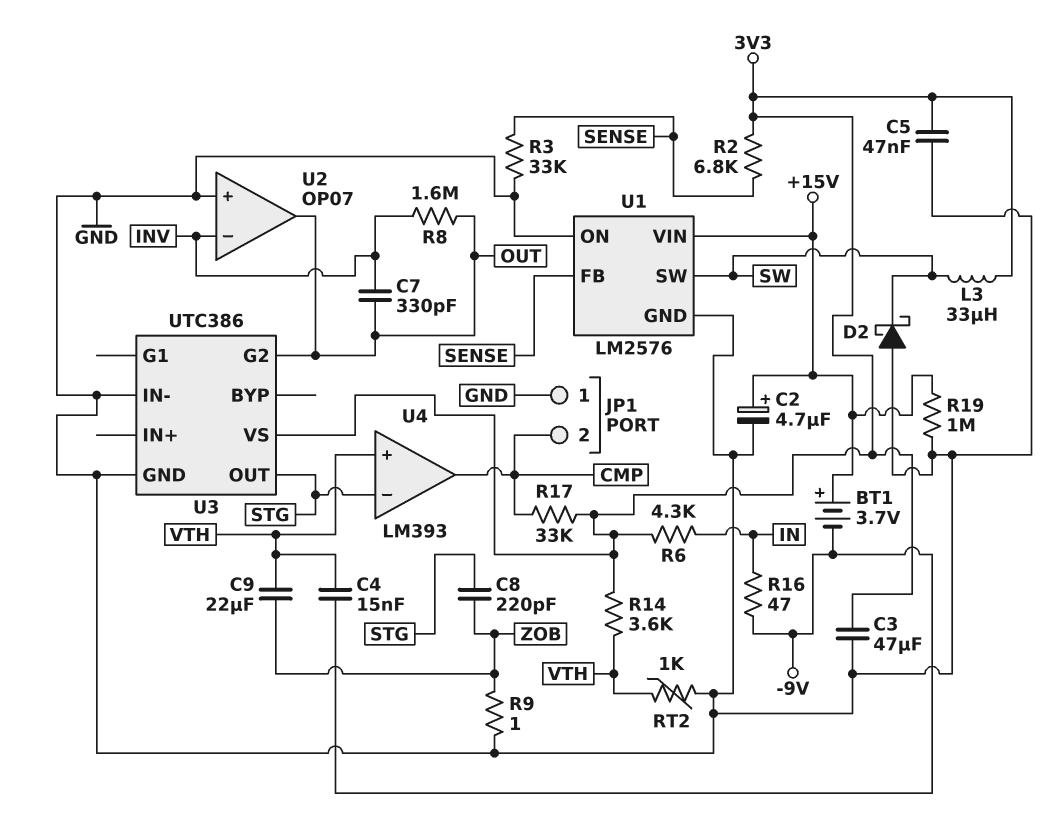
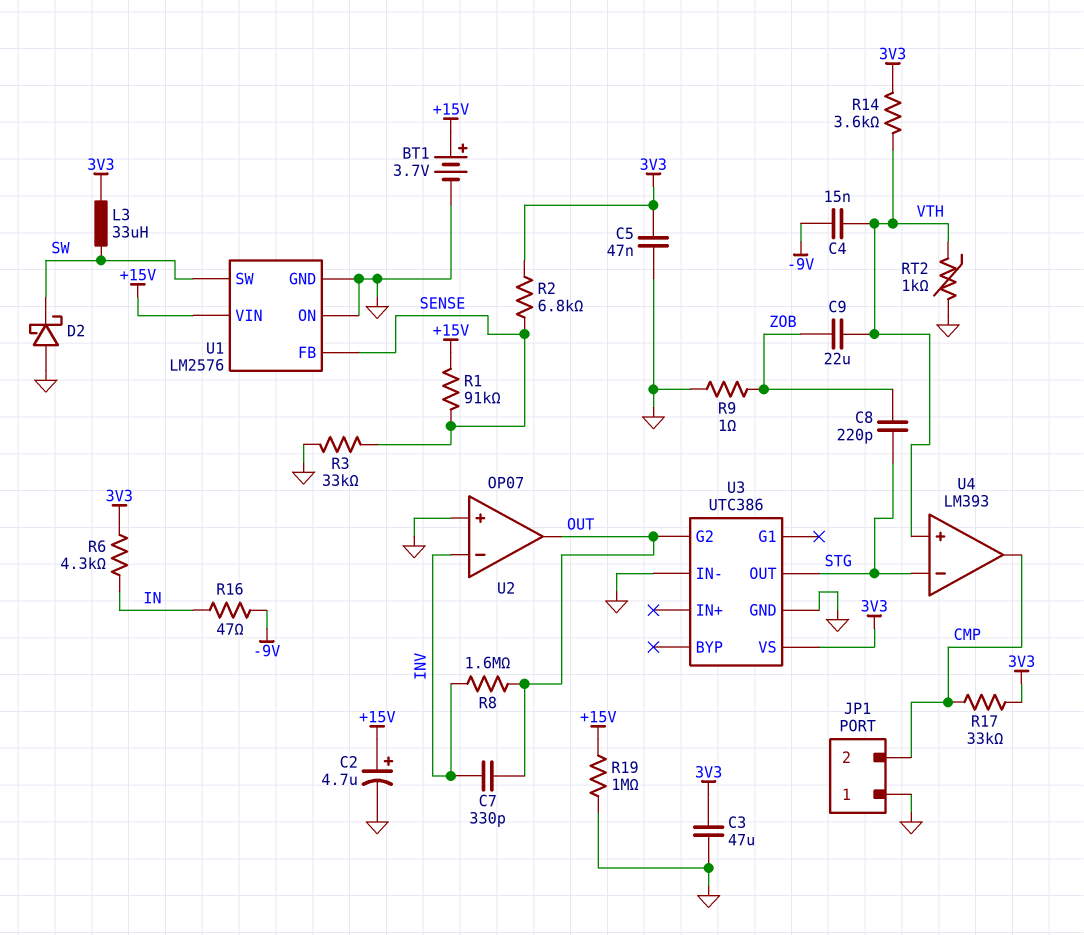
BT1: 3.7V (plus +15V, minus -9V) -> 3.7V (plus +15V, minus GND)
R1: none -> 91k (+15V, SENSE)

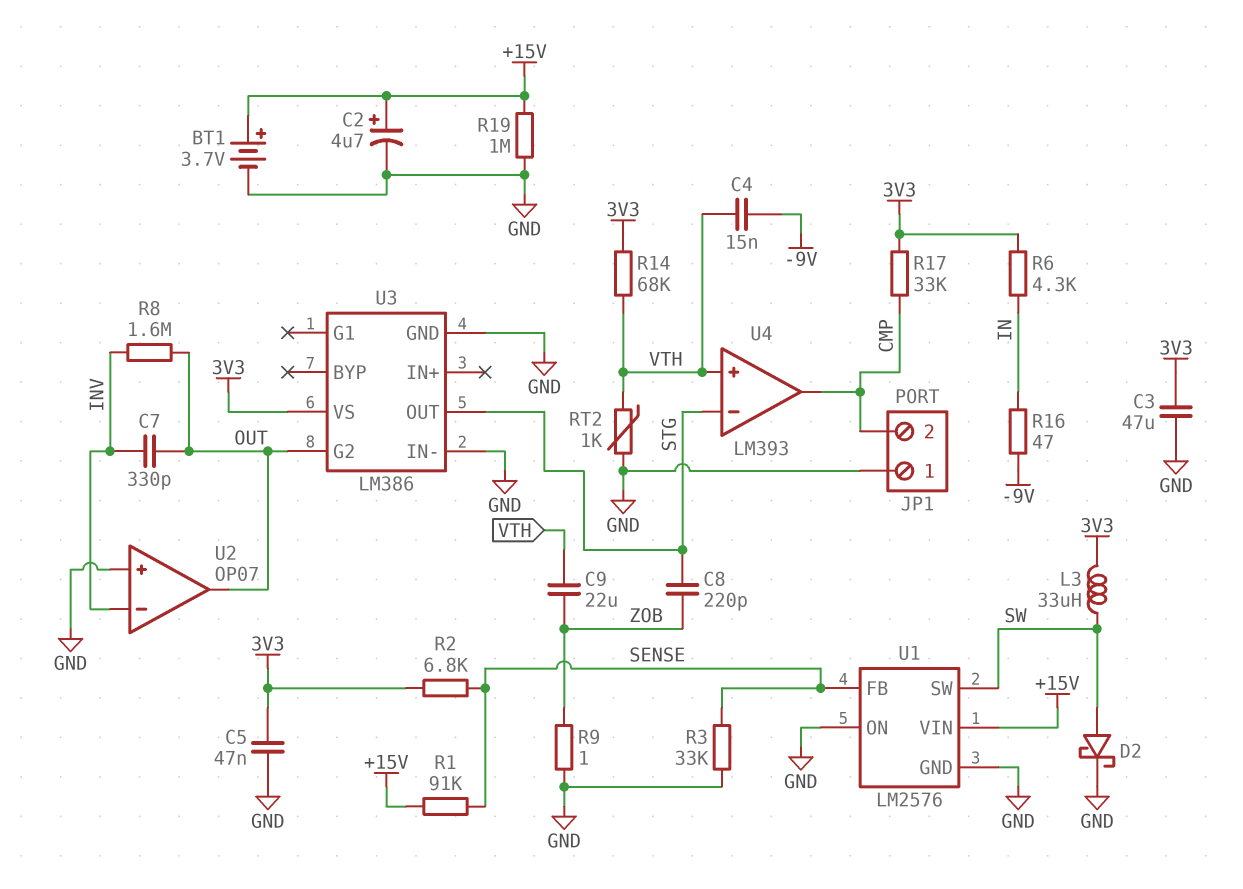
D2: schottky (A GND, K SW) -> schottky (A SW, K GND)
R14: 3.6k (3V3, VTH) -> 68k (3V3, VTH)
U3: UTC386 -> LM386

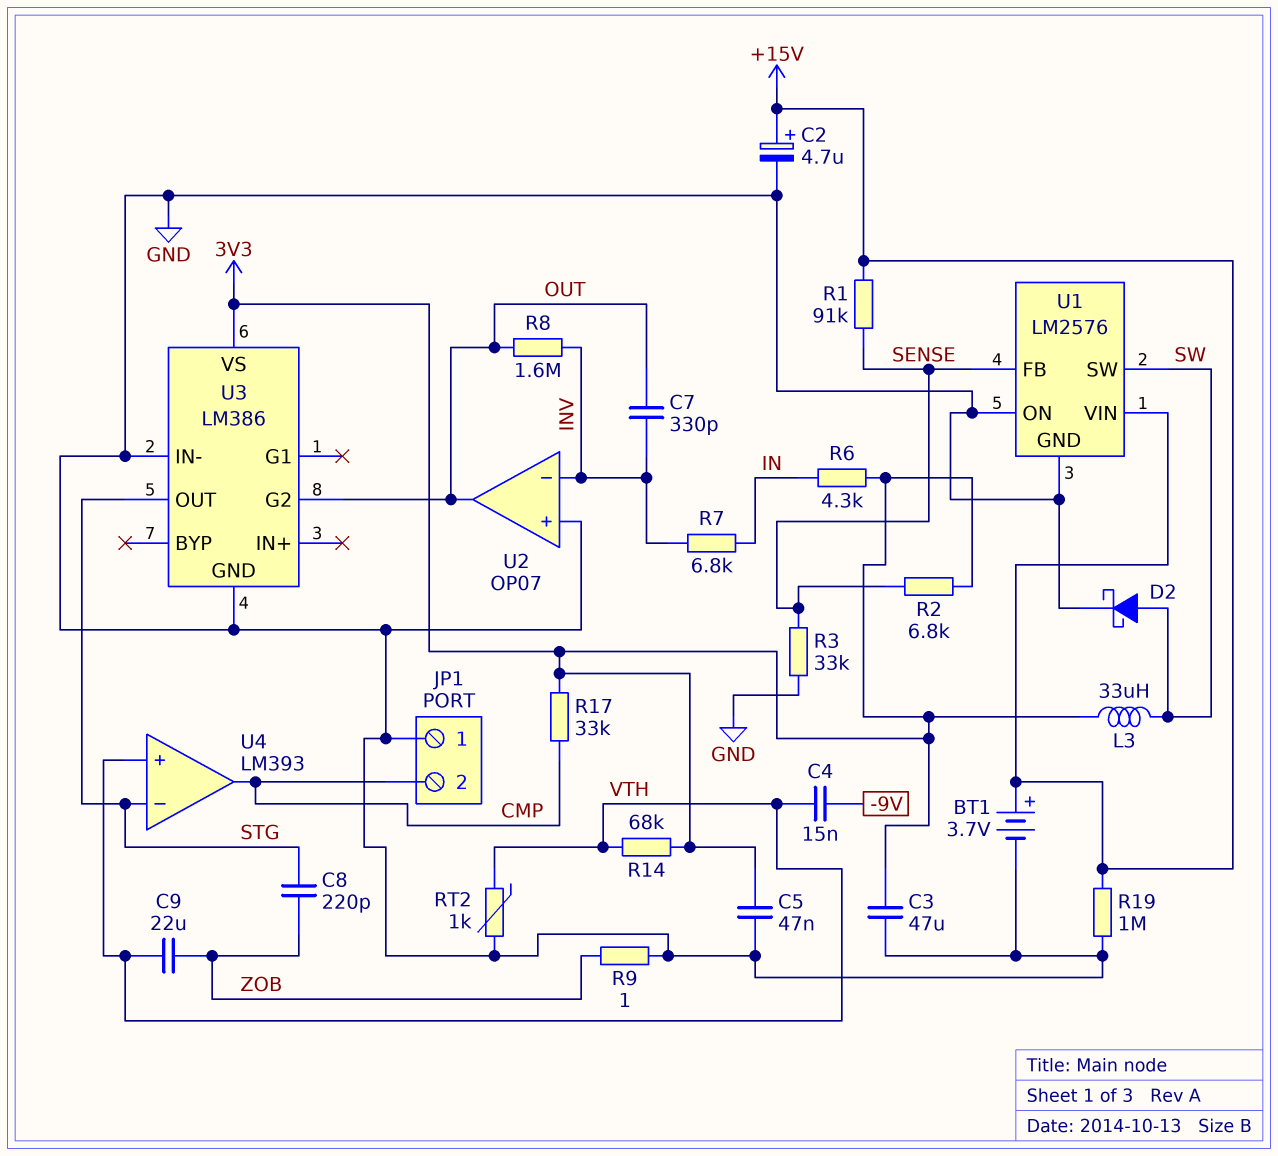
R7: none -> 6.8k (IN, INV)
R16: 47 (-9V, IN) -> none

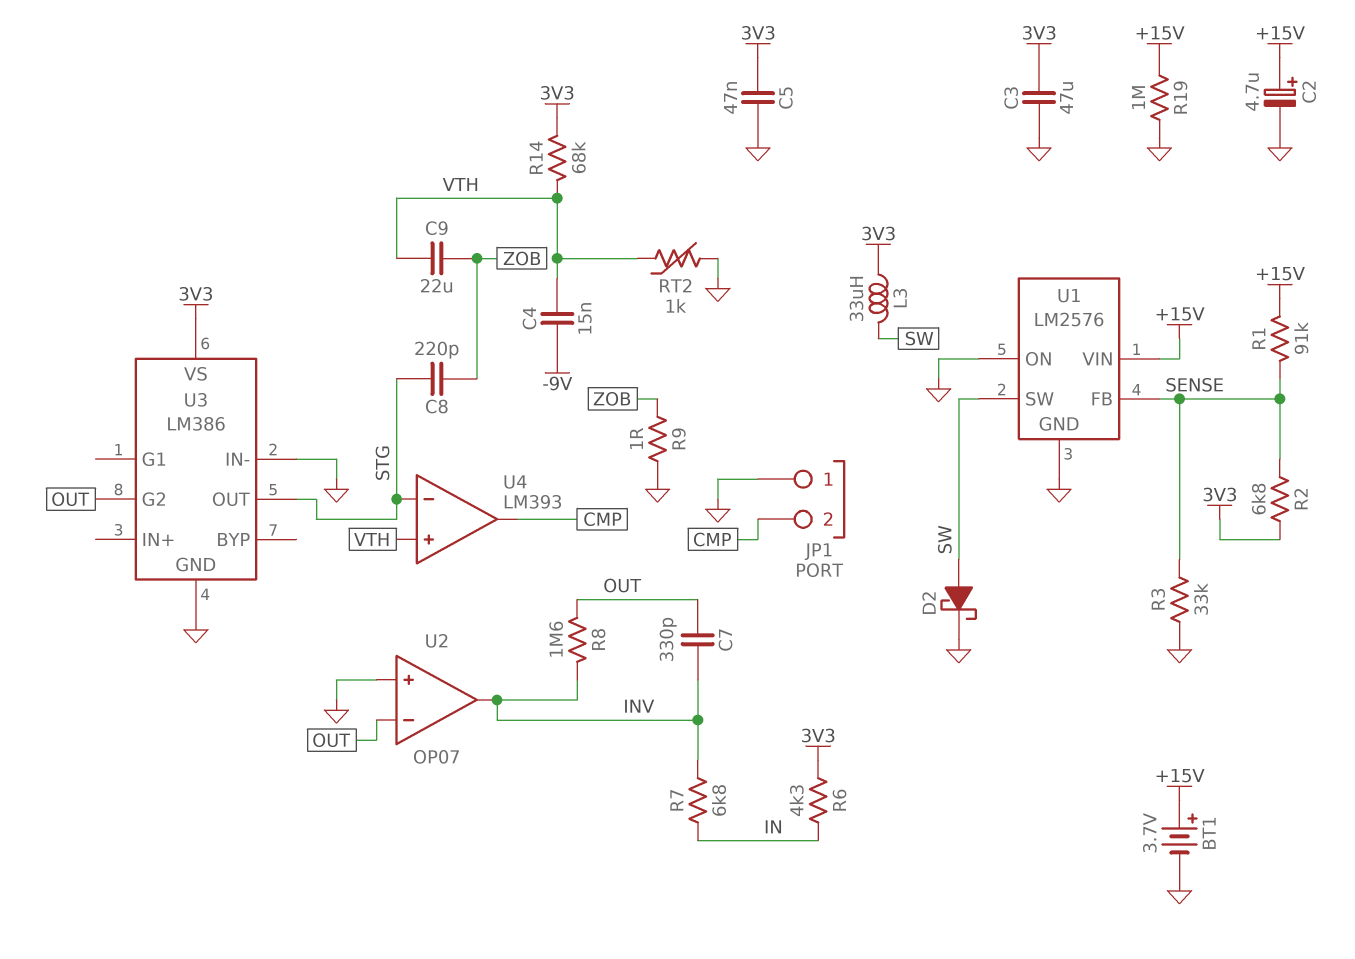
R17: 33k (3V3, CMP) -> none
U2 pin in-: INV -> OUT
U2 pin out: OUT -> INV

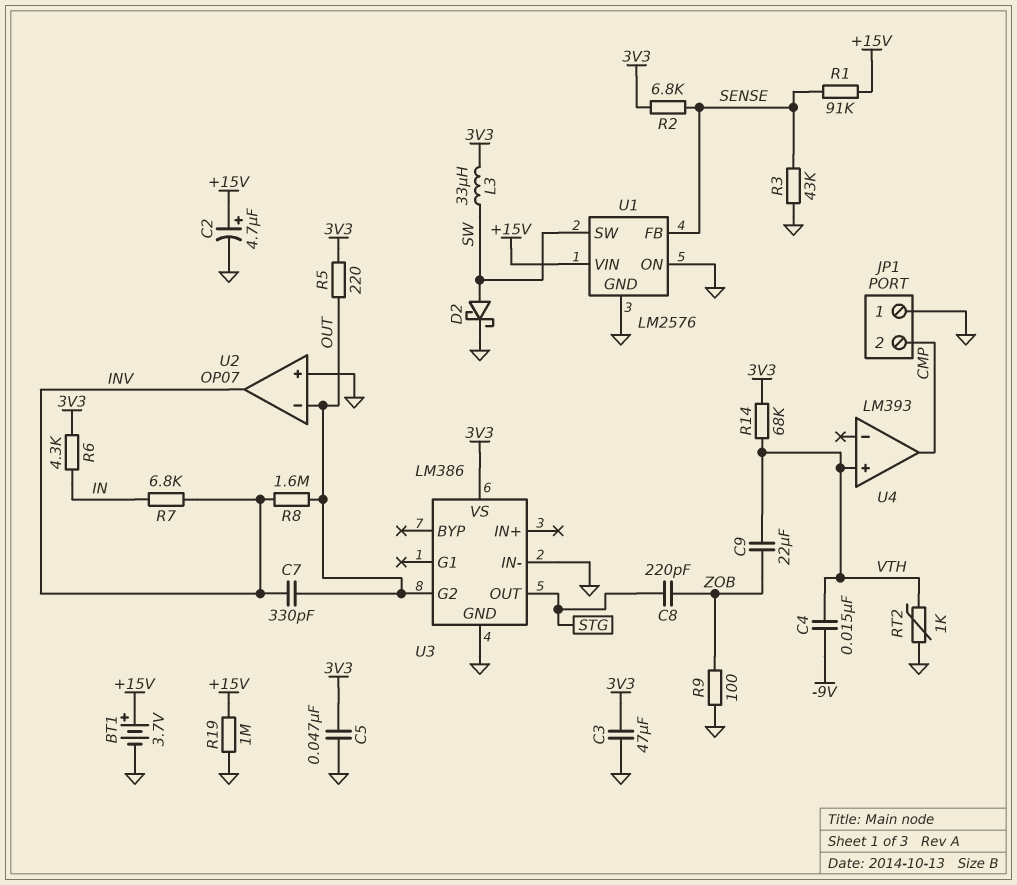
R3: 33k (GND, SENSE) -> 43k (GND, SENSE)
R5: none -> 220 (3V3, OUT)
R9: 1 (GND, ZOB) -> 100 (GND, ZOB)
U4 pin in-: STG -> none

